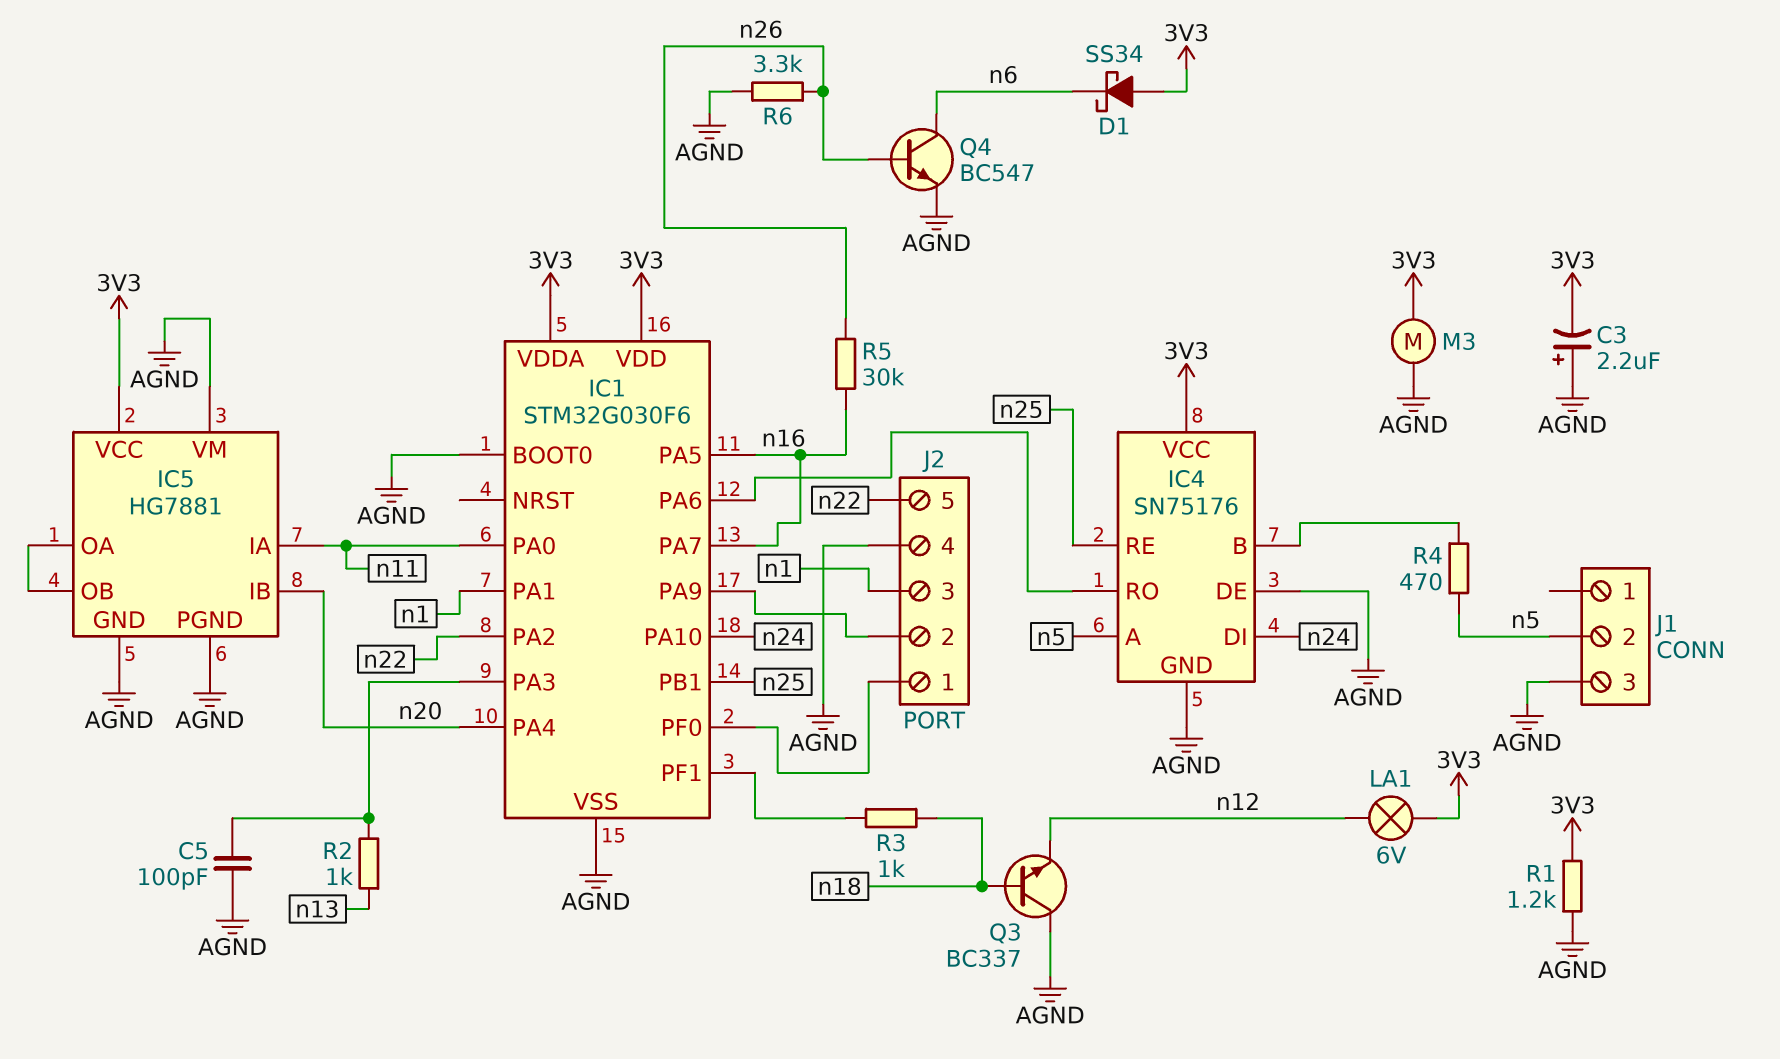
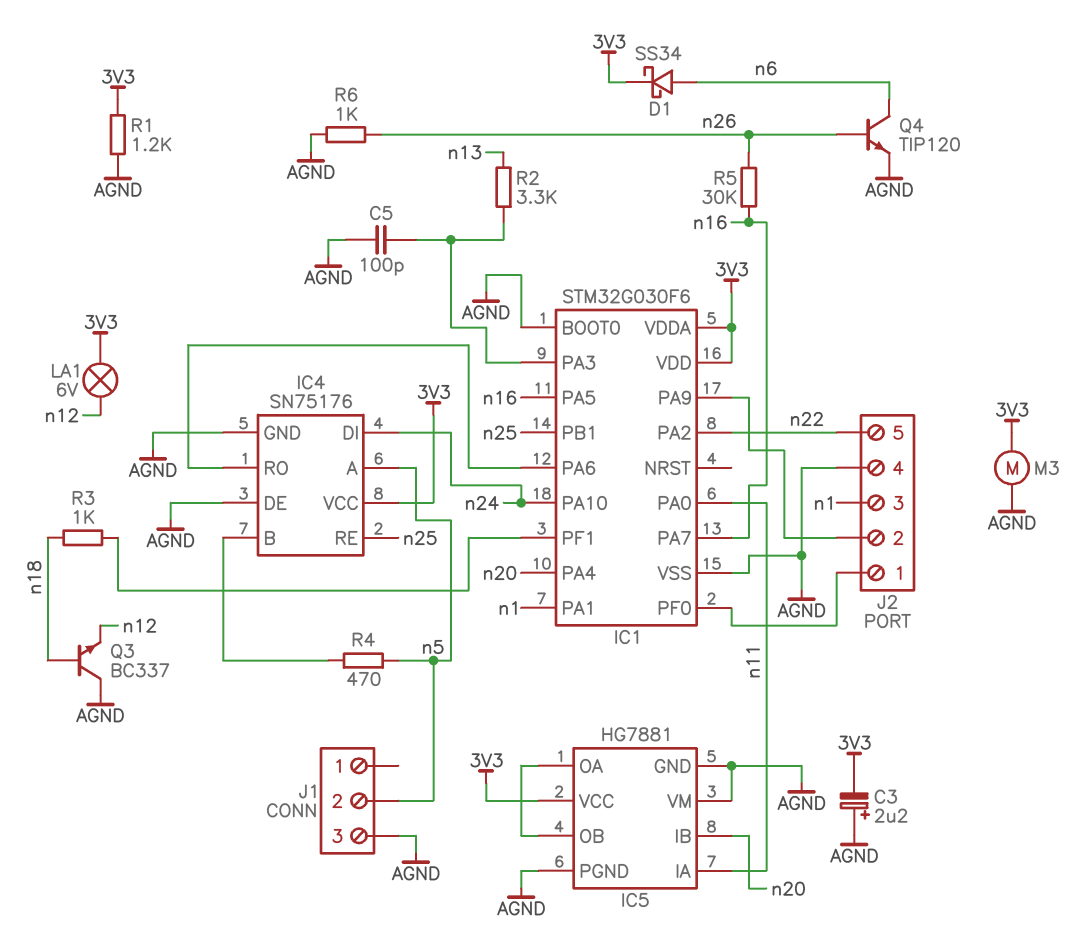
D1: schottky SS34 (A 3V3, K n6) -> schottky SS34 (A n6, K 3V3)
Q4: NPN BC547 (B n26, C n6, E AGND) -> NPN TIP120 (B n26, C n6, E AGND)
R2: 1k (IC1/PA3, n13) -> 3.3k (IC1/PA3, n13)
R6: 3.3k (AGND, n26) -> 1k (AGND, n26)

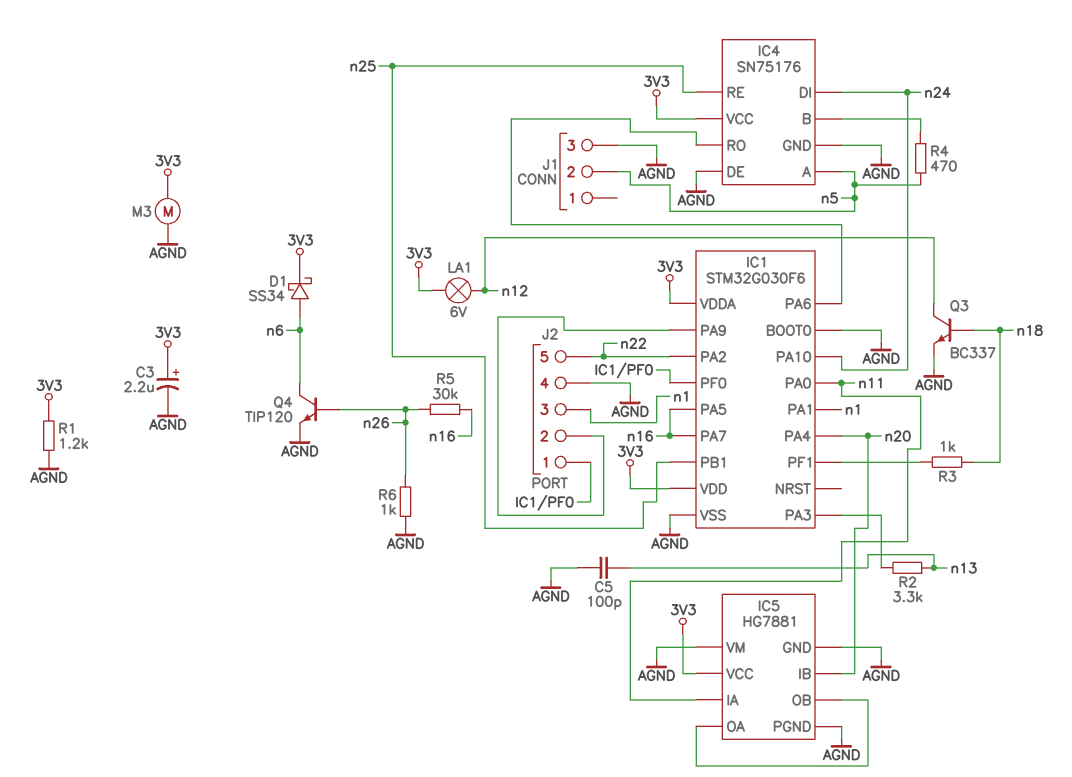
C3: 2.2uF (plus AGND, minus 3V3) -> 2.2uF (plus 3V3, minus AGND)
C5: 100pF (AGND, IC1/PA3) -> 100pF (AGND, n13)
Q3: NPN BC337 (B n18, C AGND, E n12) -> NPN BC337 (B n18, C n12, E AGND)

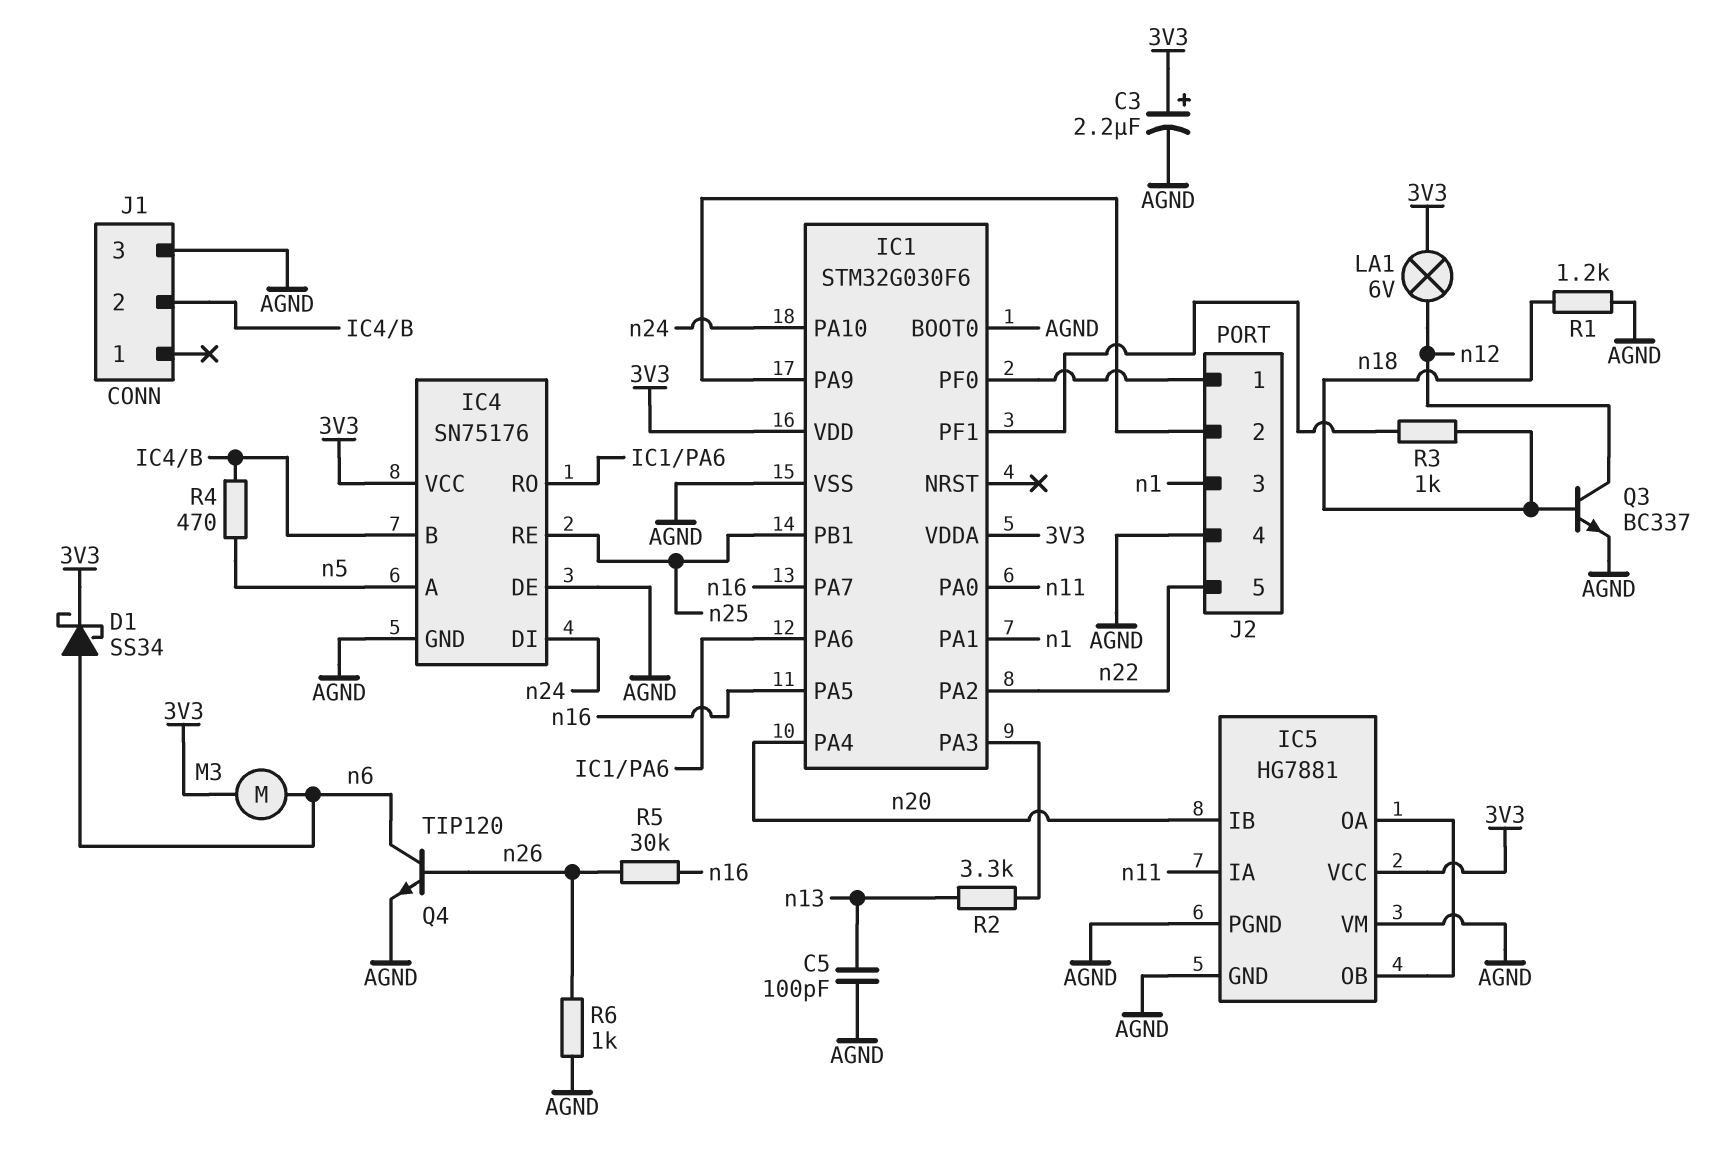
J1 pin 2: n5 -> IC4/B
M3: motor (3V3, AGND) -> motor (3V3, n6)
R1: 1.2k (3V3, AGND) -> 1.2k (AGND, n18)

